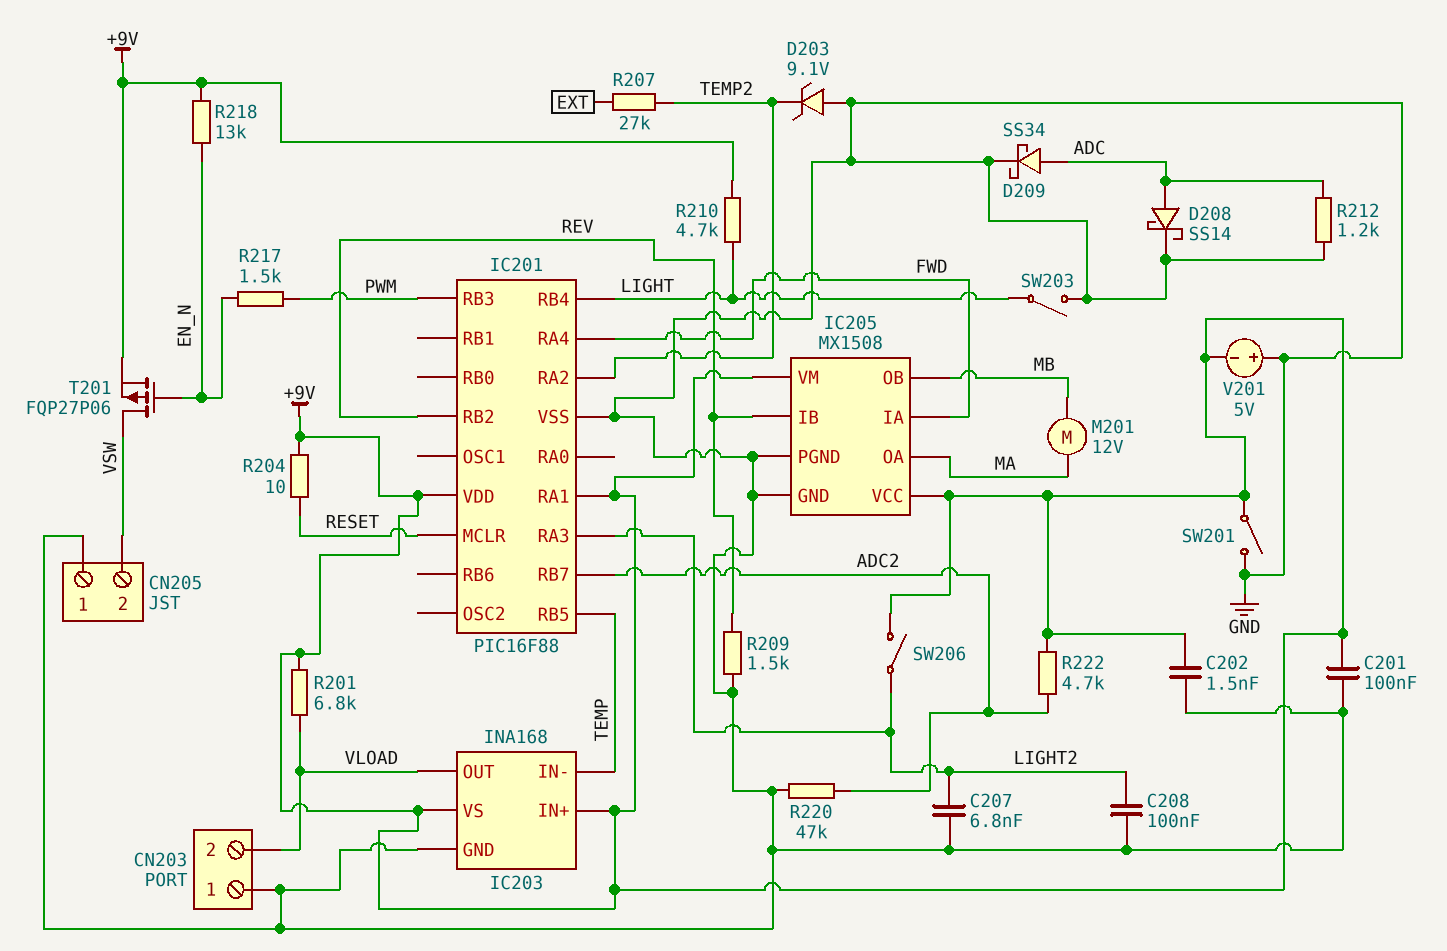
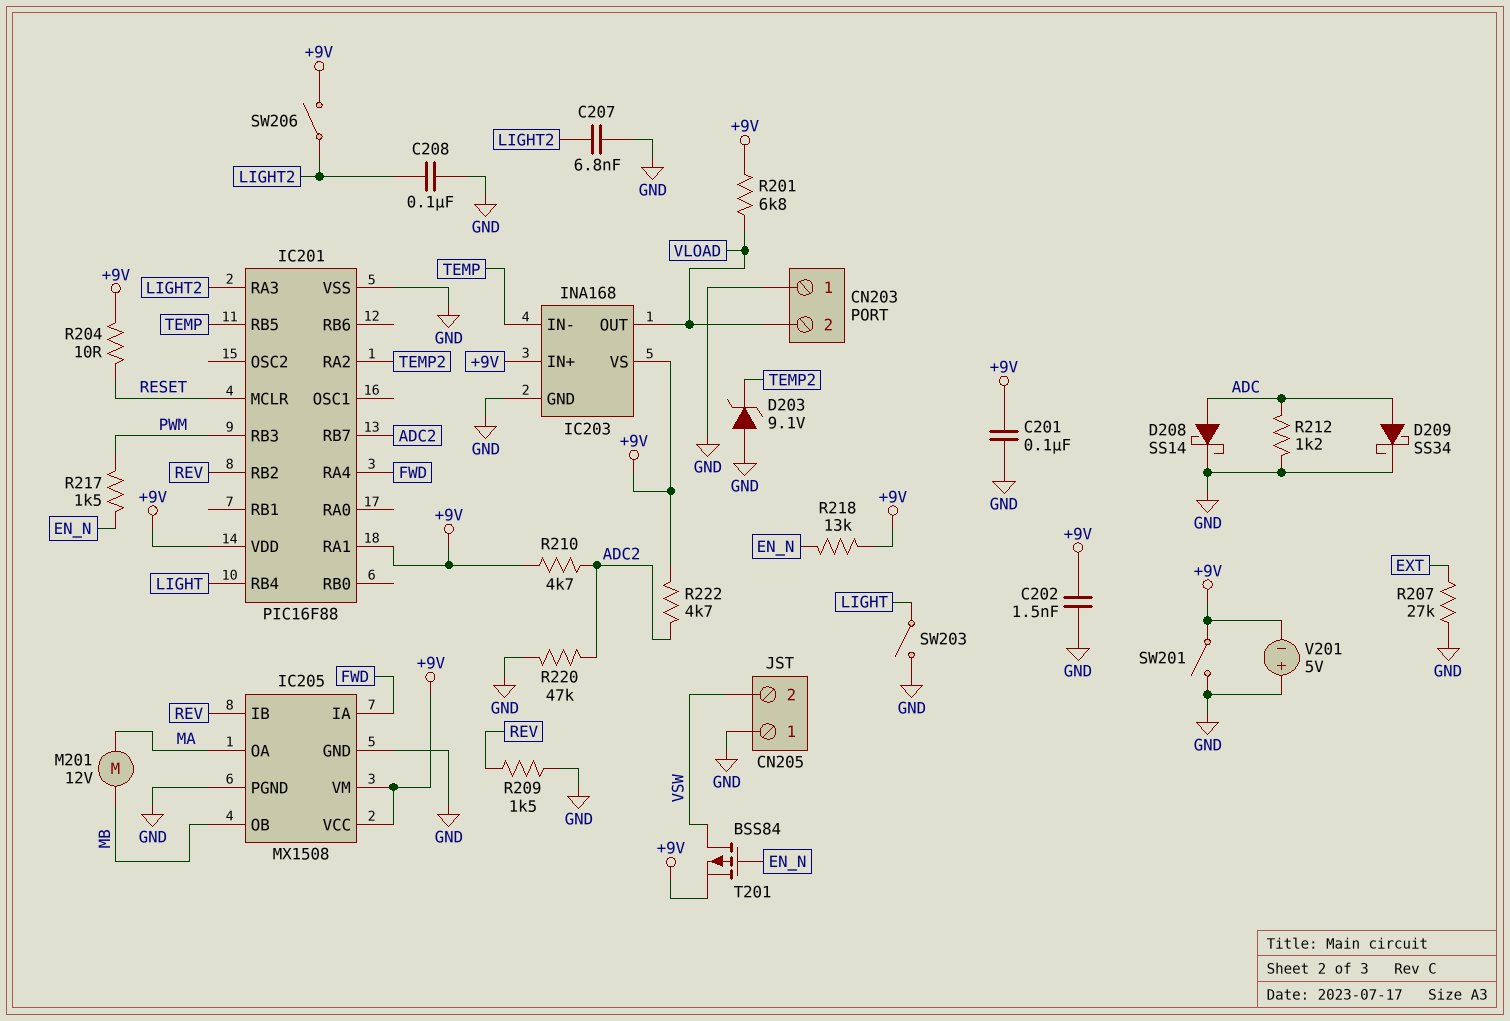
R207: 27k (EXT, TEMP2) -> 27k (EXT, GND)
R210: 4.7k (+9V, LIGHT) -> 4.7k (+9V, ADC2)
T201: PMOS FQP27P06 (G EN_N, D VSW, S +9V) -> PMOS BSS84 (G EN_N, D VSW, S +9V)

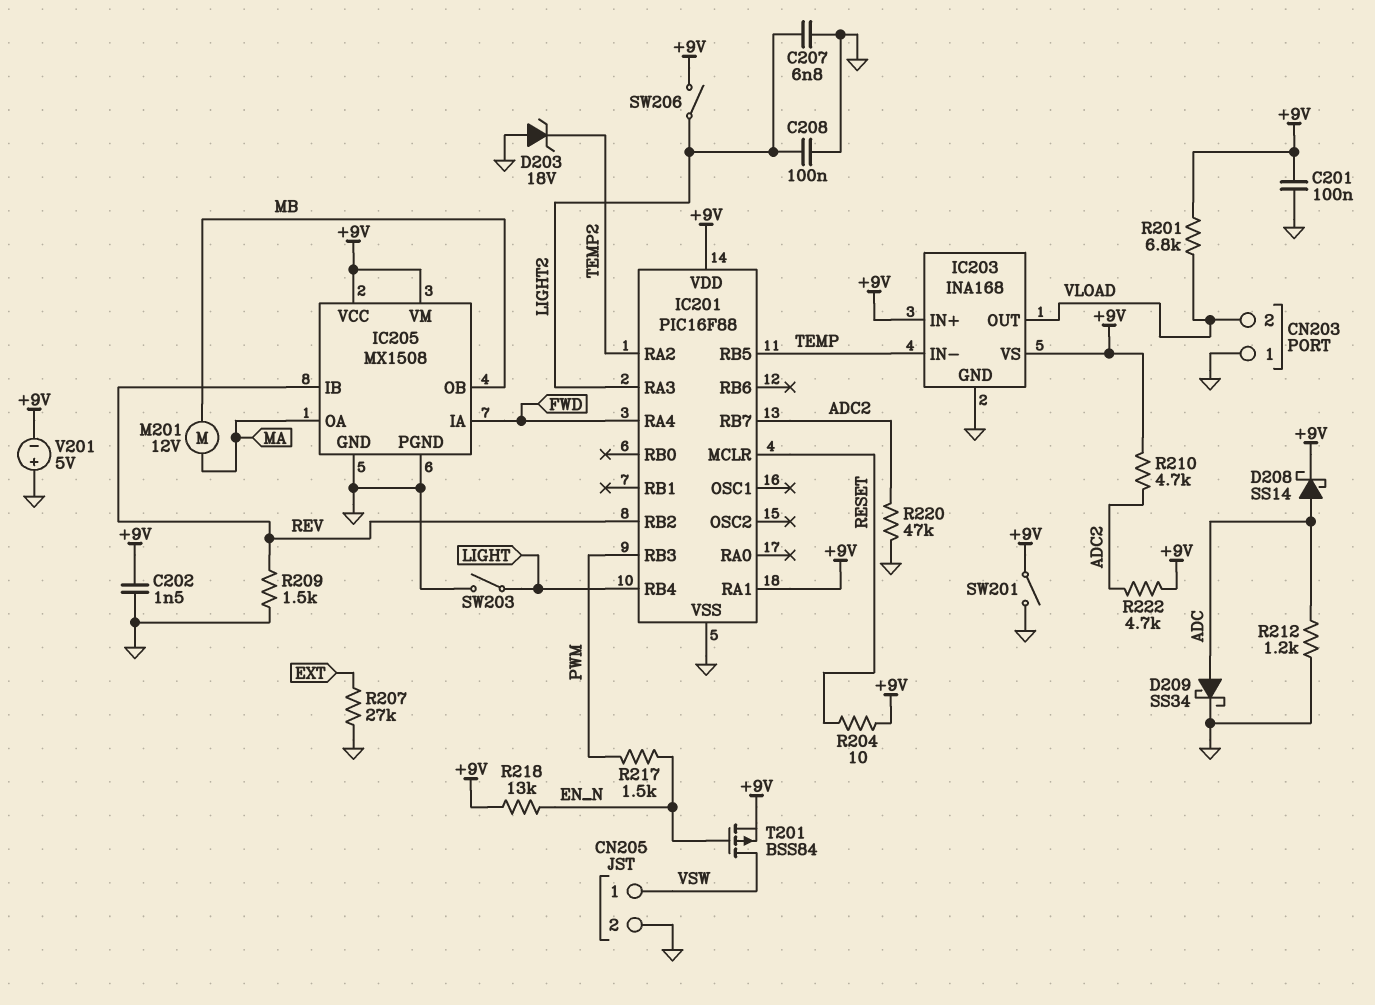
CN205 pin 1: GND -> VSW
CN205 pin 2: VSW -> GND
D203: zener 9.1V (A GND, K TEMP2) -> zener 18V (A GND, K TEMP2)
D208: schottky SS14 (A ADC, K GND) -> schottky SS14 (A ADC, K +9V)

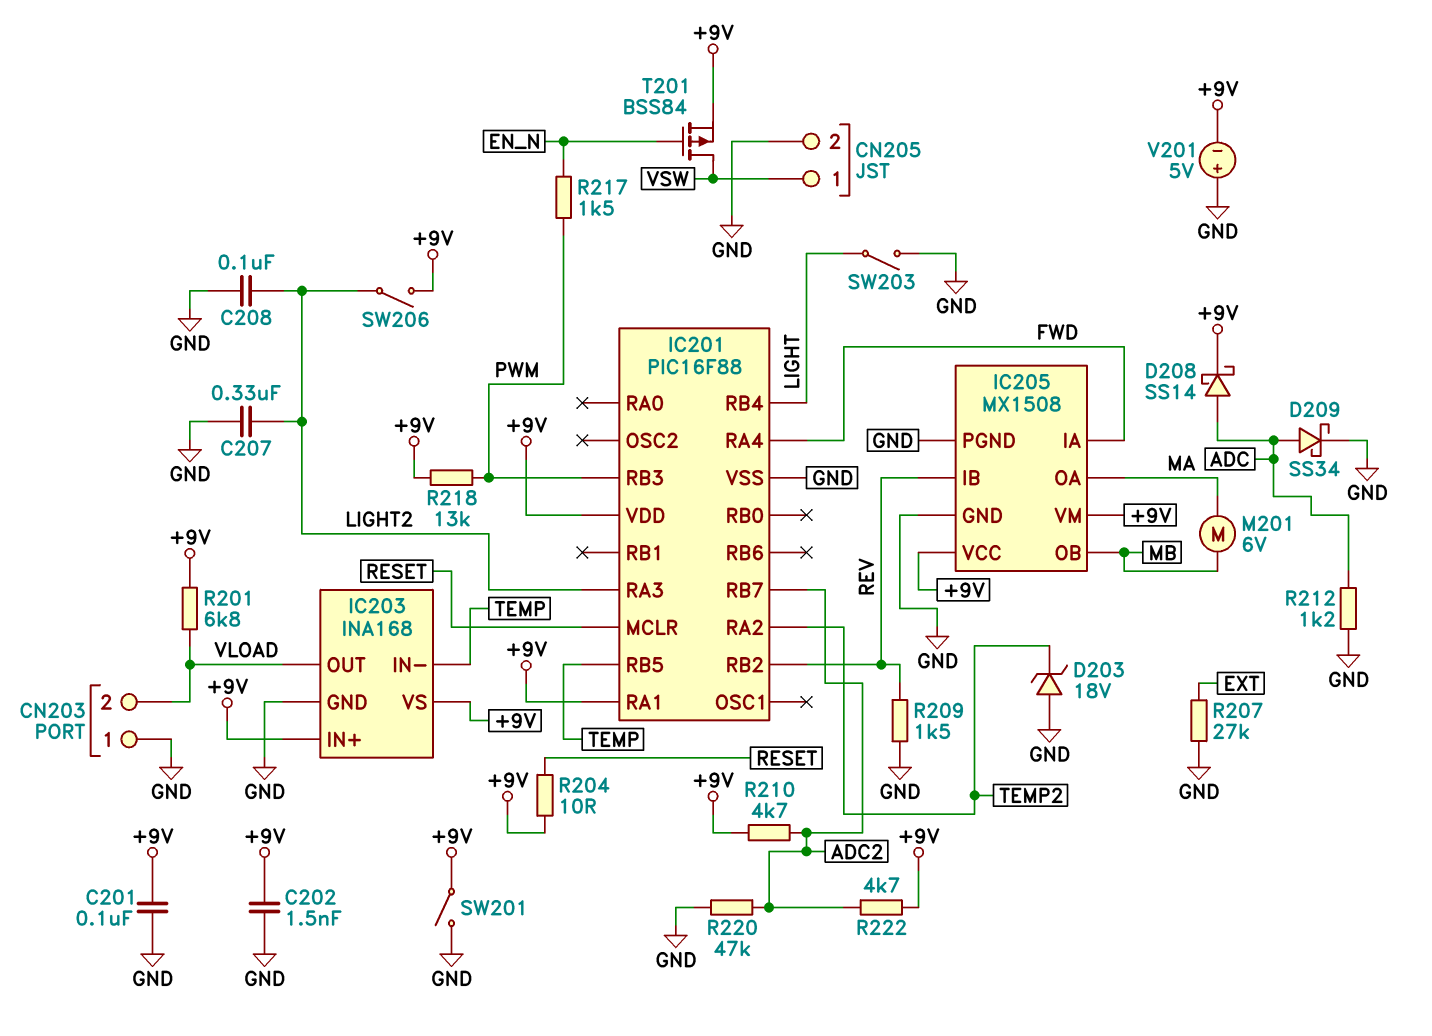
C207: 6.8nF (GND, LIGHT2) -> 330nF (GND, LIGHT2)
M201: motor 12V (MA, MB) -> motor 6V (MA, MB)
R218: 13k (+9V, EN_N) -> 13k (+9V, PWM)

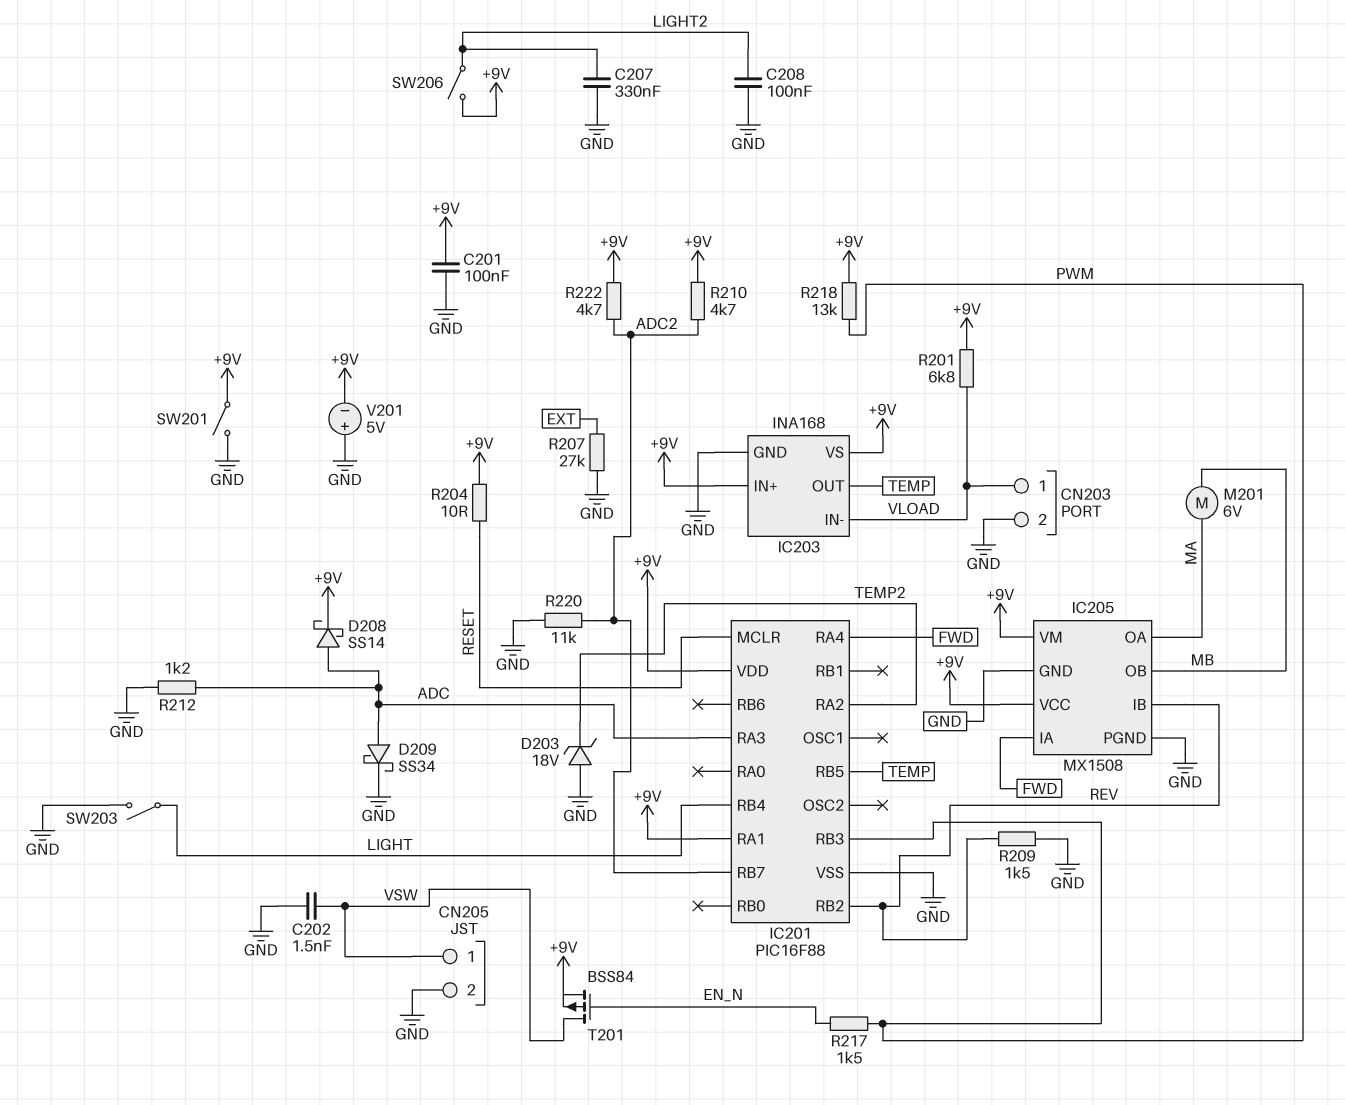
C202: 1.5nF (+9V, GND) -> 1.5nF (GND, VSW)
CN203 pin 1: GND -> VLOAD
CN203 pin 2: VLOAD -> GND
IC201 pin RA3: LIGHT2 -> ADC
IC203 pin IN-: TEMP -> VLOAD
IC203 pin OUT: VLOAD -> TEMP
R220: 47k (ADC2, GND) -> 11k (ADC2, GND)

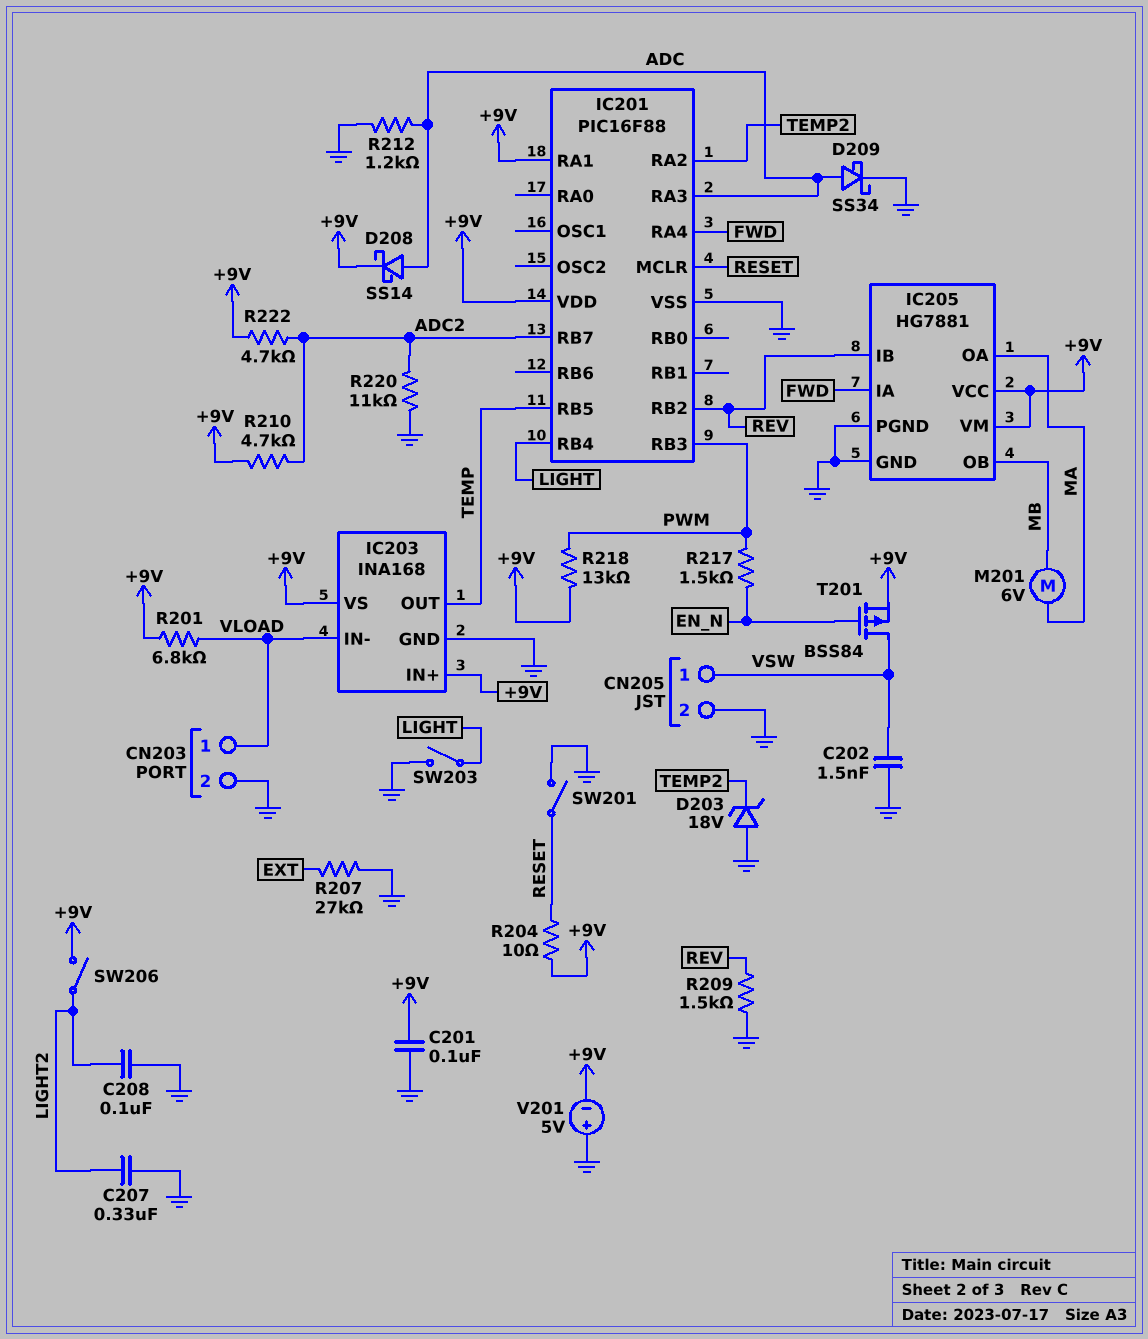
IC205: MX1508 -> HG7881
SW201: switch (+9V, GND) -> switch (GND, RESET)

